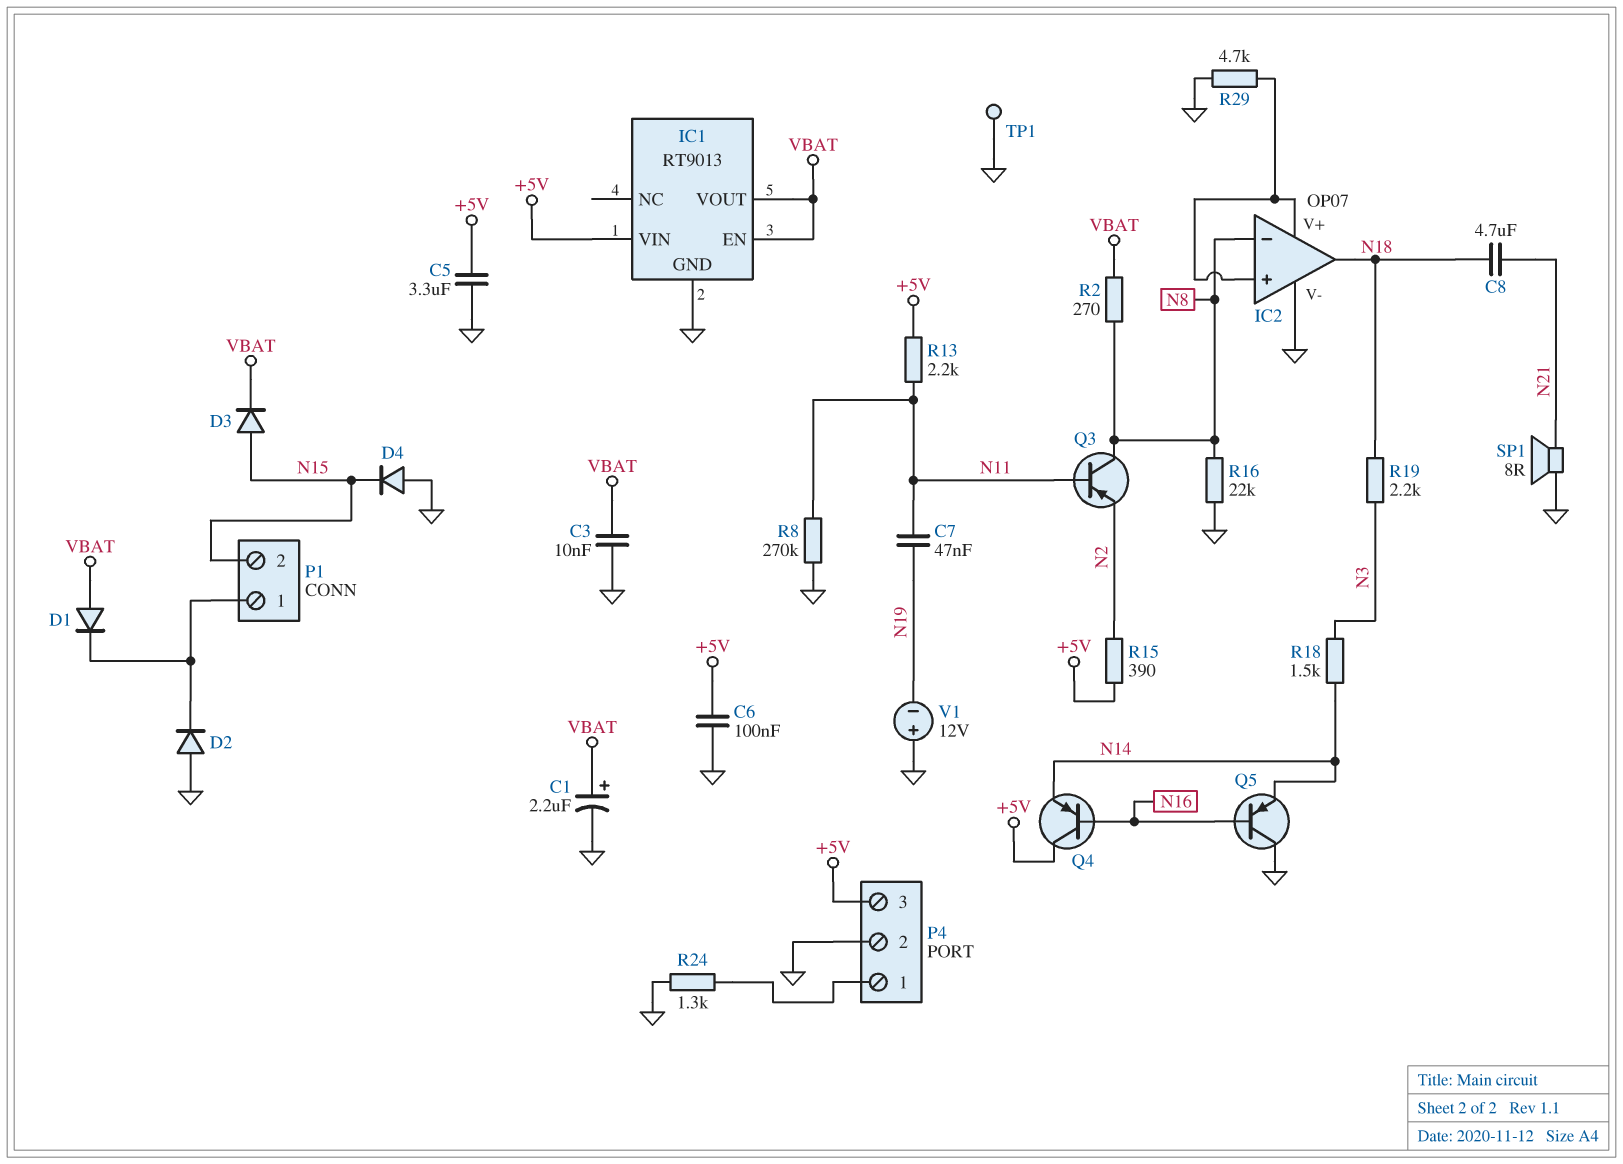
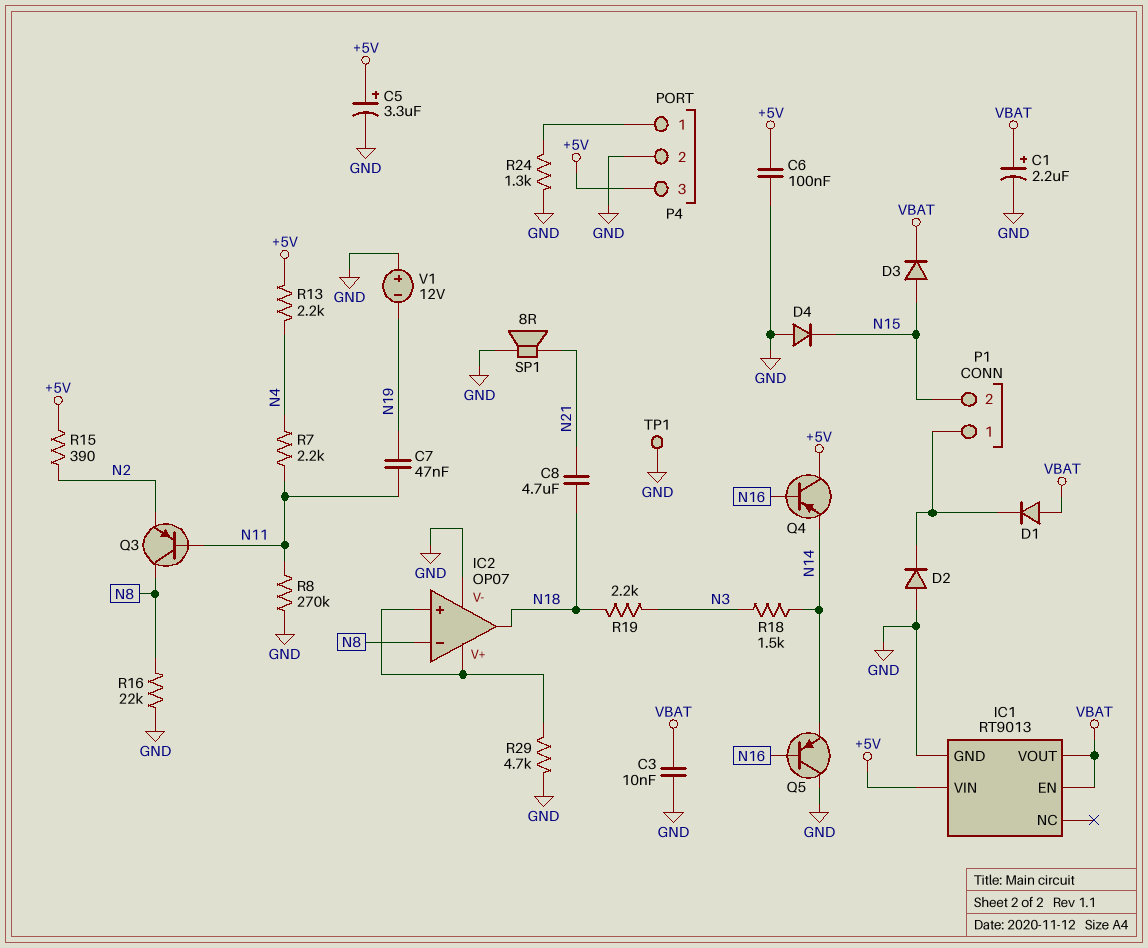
C5: 3.3uF (+5V, GND) -> 3.3uF (plus +5V, minus GND)
R2: 270 (N8, VBAT) -> none
R7: none -> 2.2k (N4, N11)
R13: 2.2k (+5V, N11) -> 2.2k (+5V, N4)

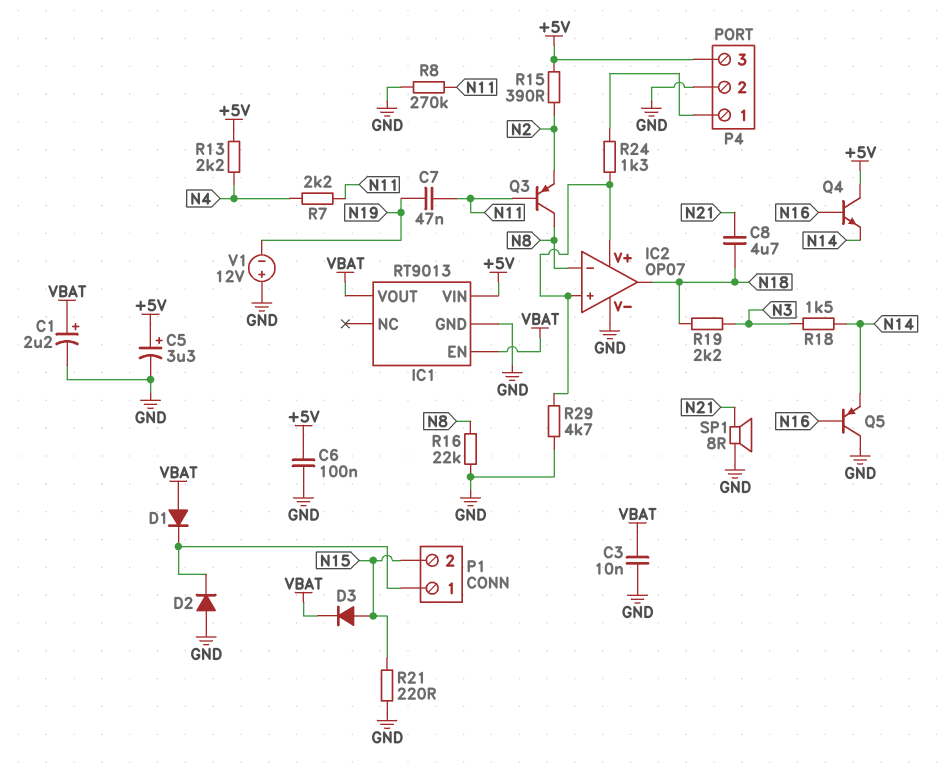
D4: diode (A GND, K N15) -> none
Q4: PNP (B N16, C +5V, E N14) -> NPN (B N16, C +5V, E N14)
R21: none -> 220 (GND, N15)
R24: 1.3k (GND, P4/1) -> 1.3k (IC2/V+, P4/1)
TP1: test point (GND) -> none

